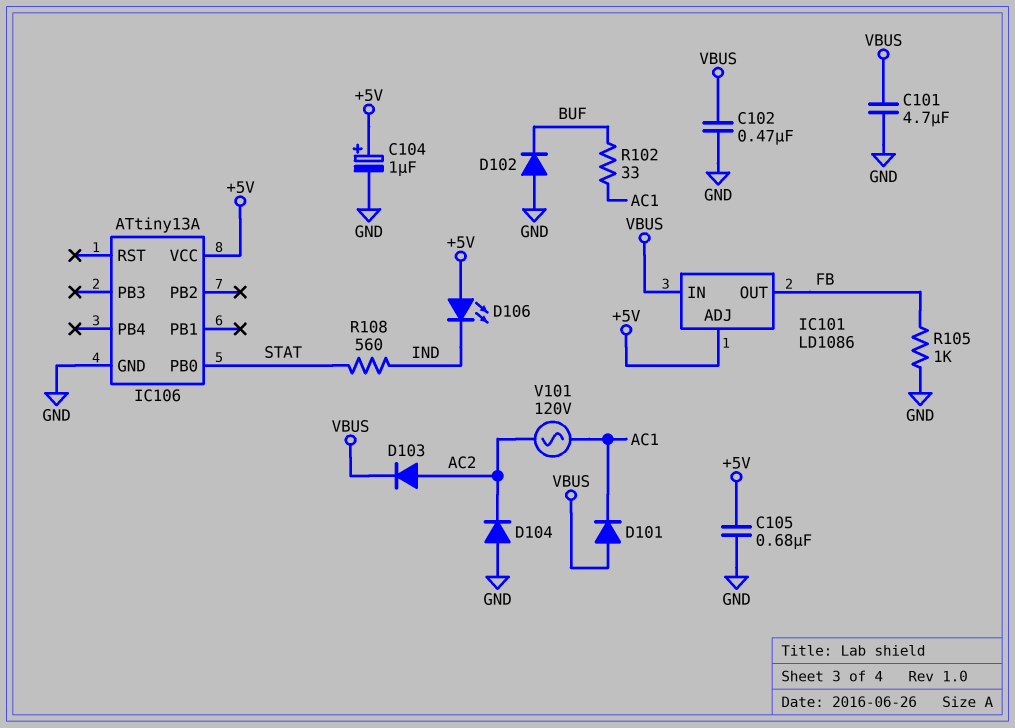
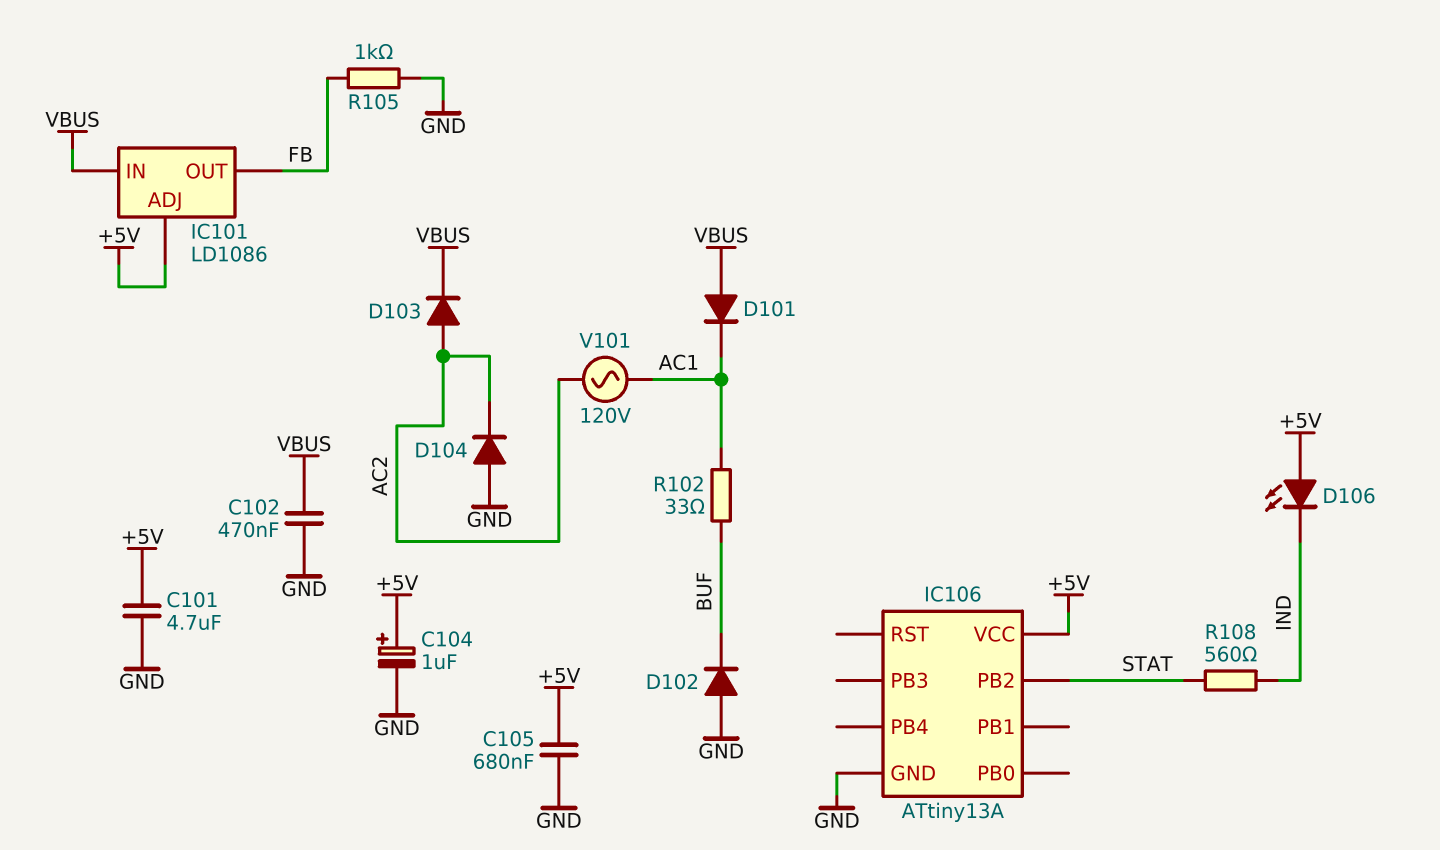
C101: 4.7uF (GND, VBUS) -> 4.7uF (+5V, GND)
IC106 pin PB0: STAT -> none
IC106 pin PB2: none -> STAT

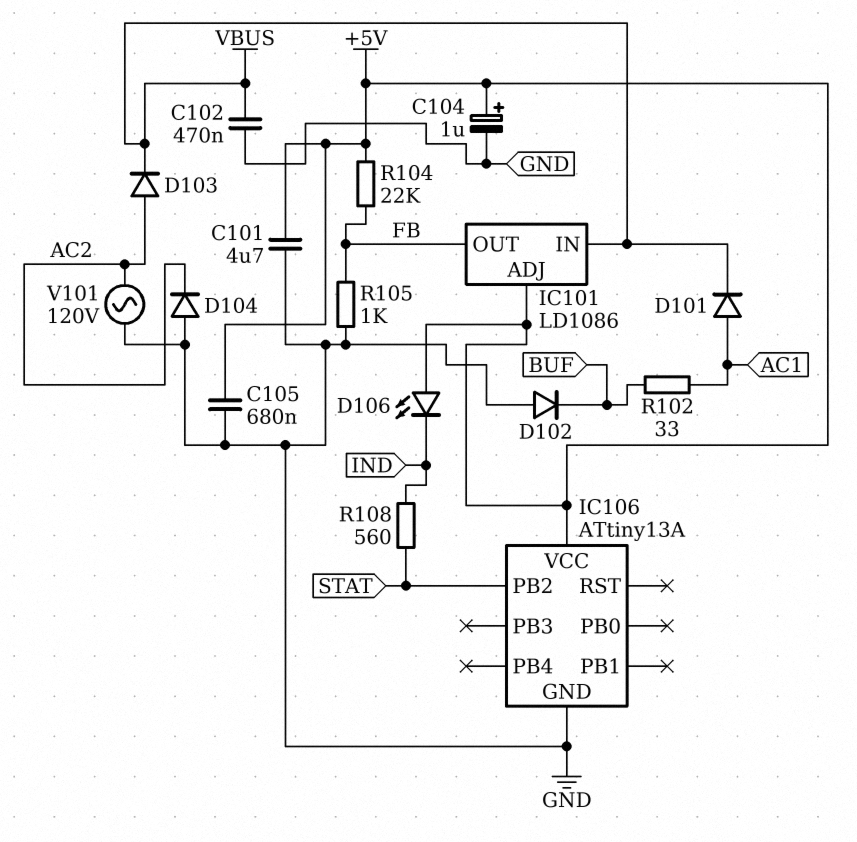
D101: diode (A VBUS, K AC1) -> diode (A AC1, K VBUS)
R104: none -> 22k (+5V, FB)
V101: AC 120V (AC1, AC2) -> AC 120V (AC2, GND)

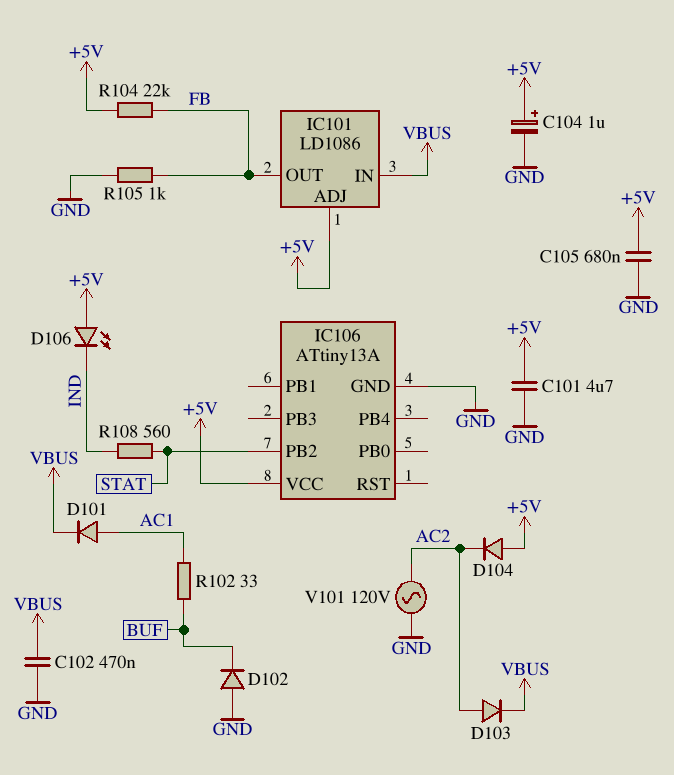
D104: diode (A GND, K AC2) -> diode (A +5V, K AC2)

